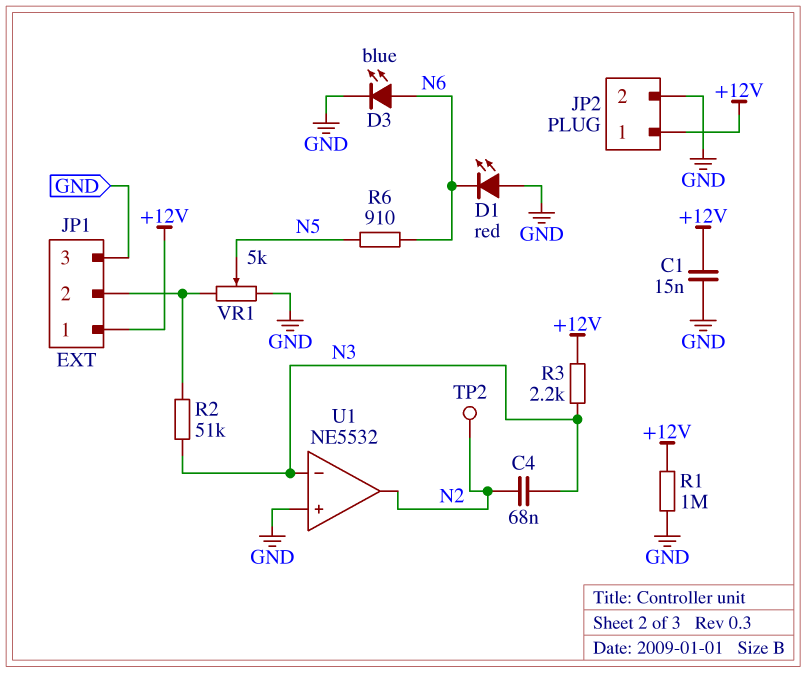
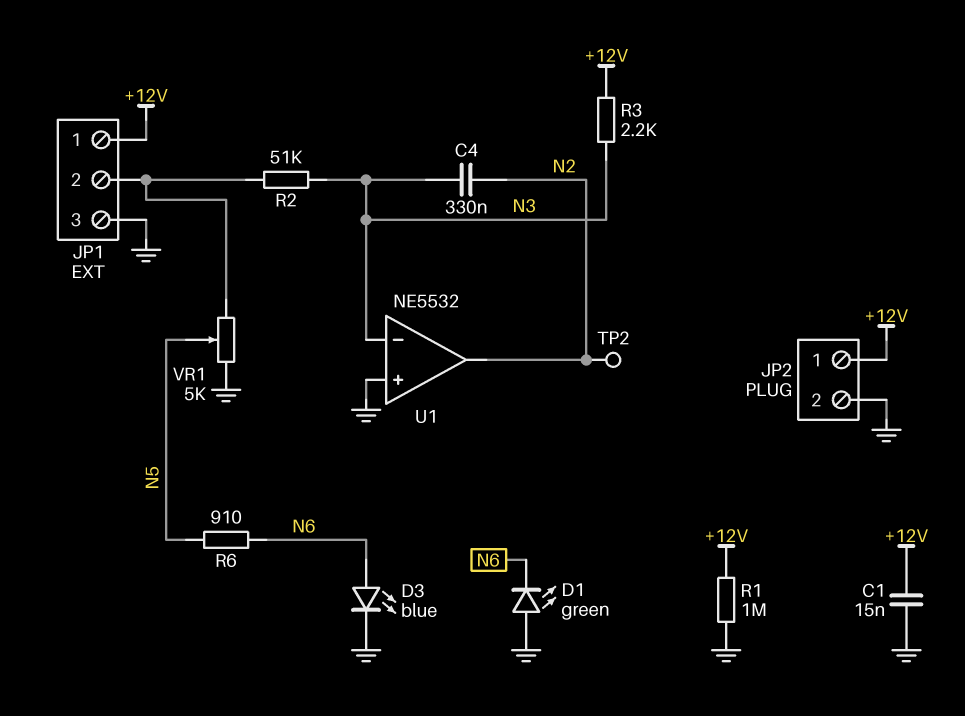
C4: 68nF (N2, N3) -> 330nF (N2, N3)
D1: LED red (A GND, K N6) -> LED green (A GND, K N6)

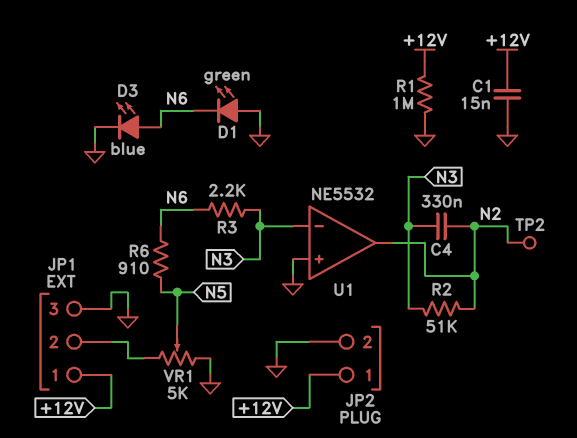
R2: 51k (JP1/2, N3) -> 51k (N2, N3)
R3: 2.2k (+12V, N3) -> 2.2k (N3, N6)

